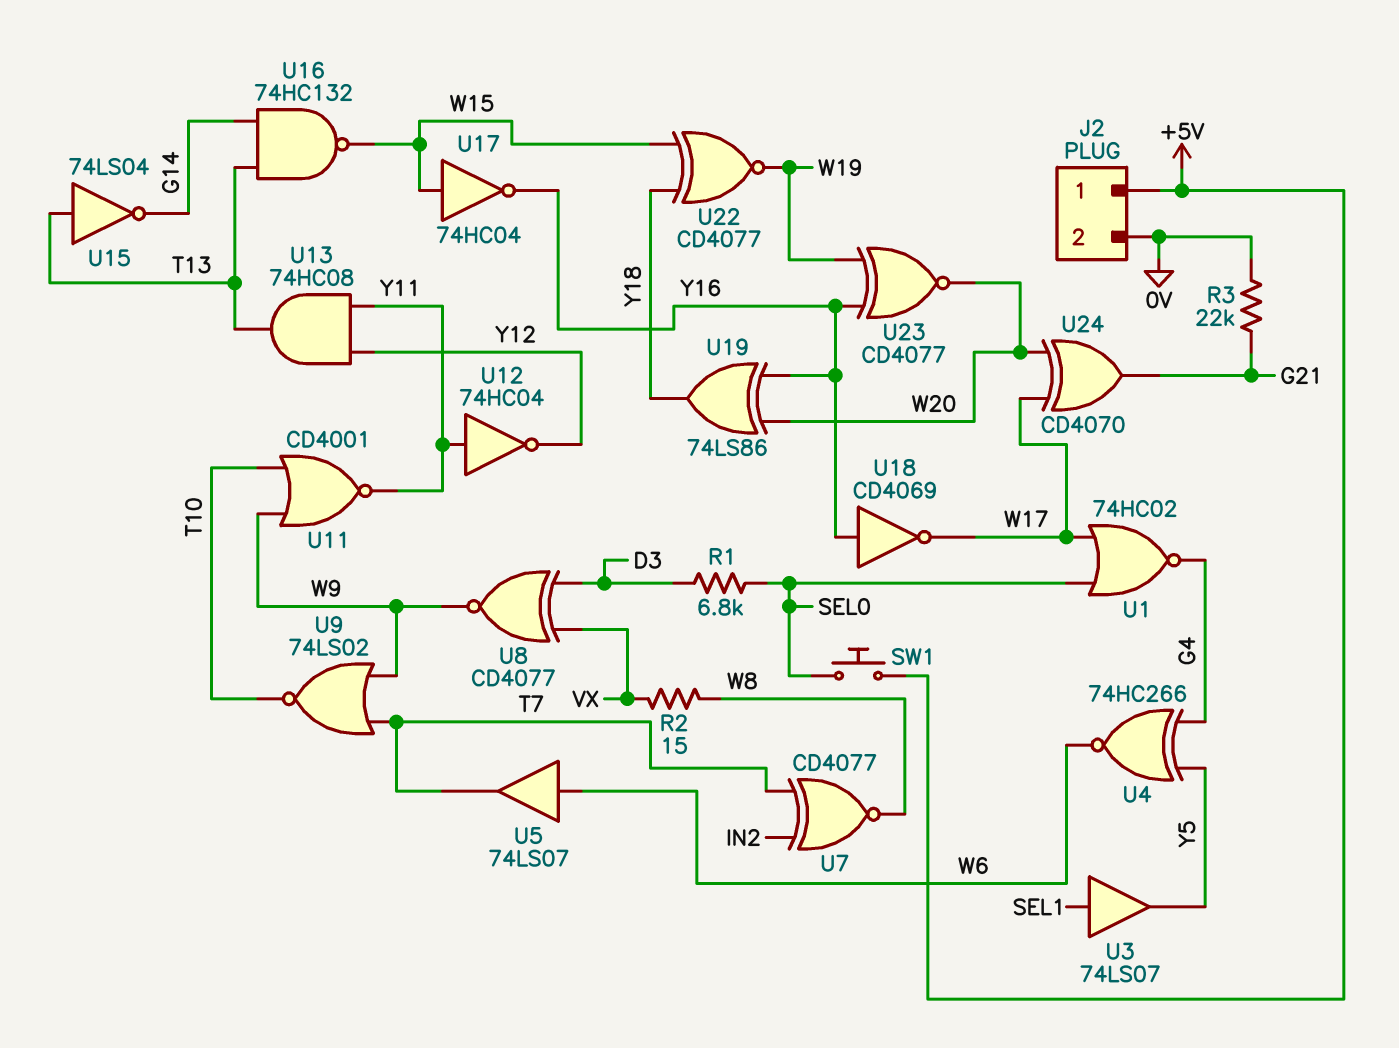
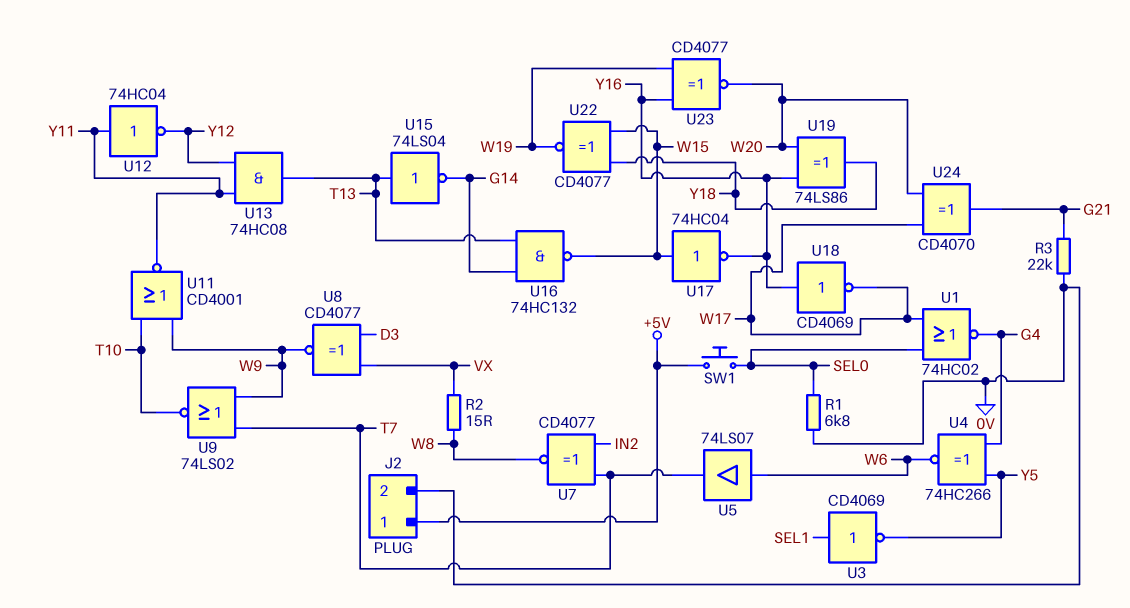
R1: 6.8k (D3, SEL0) -> 6.8k (0V, SEL0)
U3: buffer 74LS07 (in SEL1, out Y5) -> NOT CD4069 (in SEL1, out Y5)

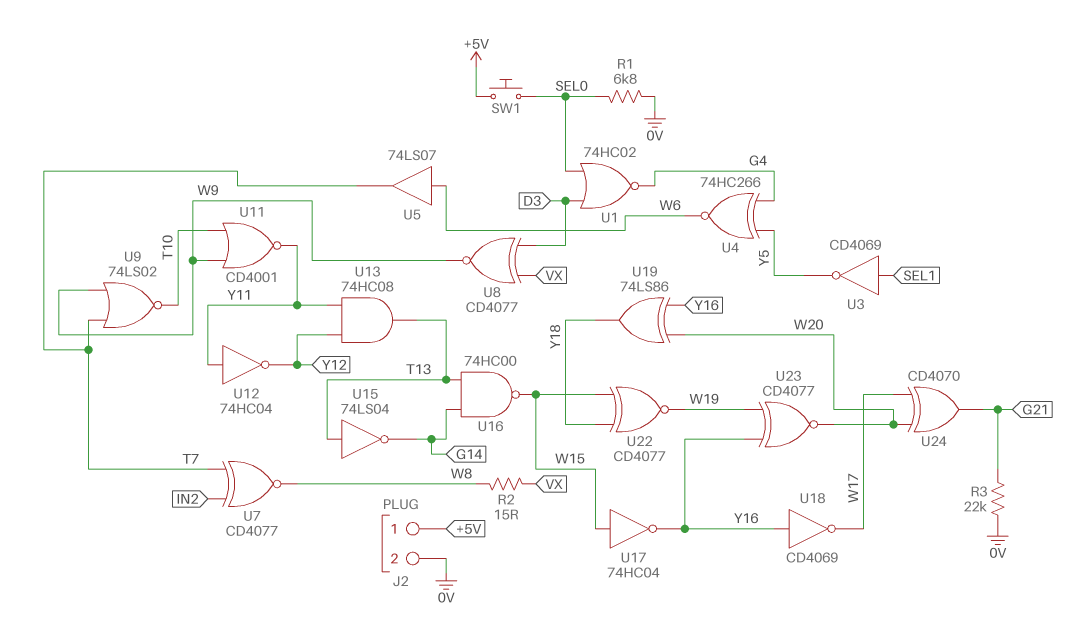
U1: NOR 74HC02 (in SEL0, in W17, out G4) -> NOR 74HC02 (in D3, in SEL0, out G4)
U16: NAND 74HC132 (in G14, in T13, out W15) -> NAND 74HC00 (in G14, in T13, out W15)

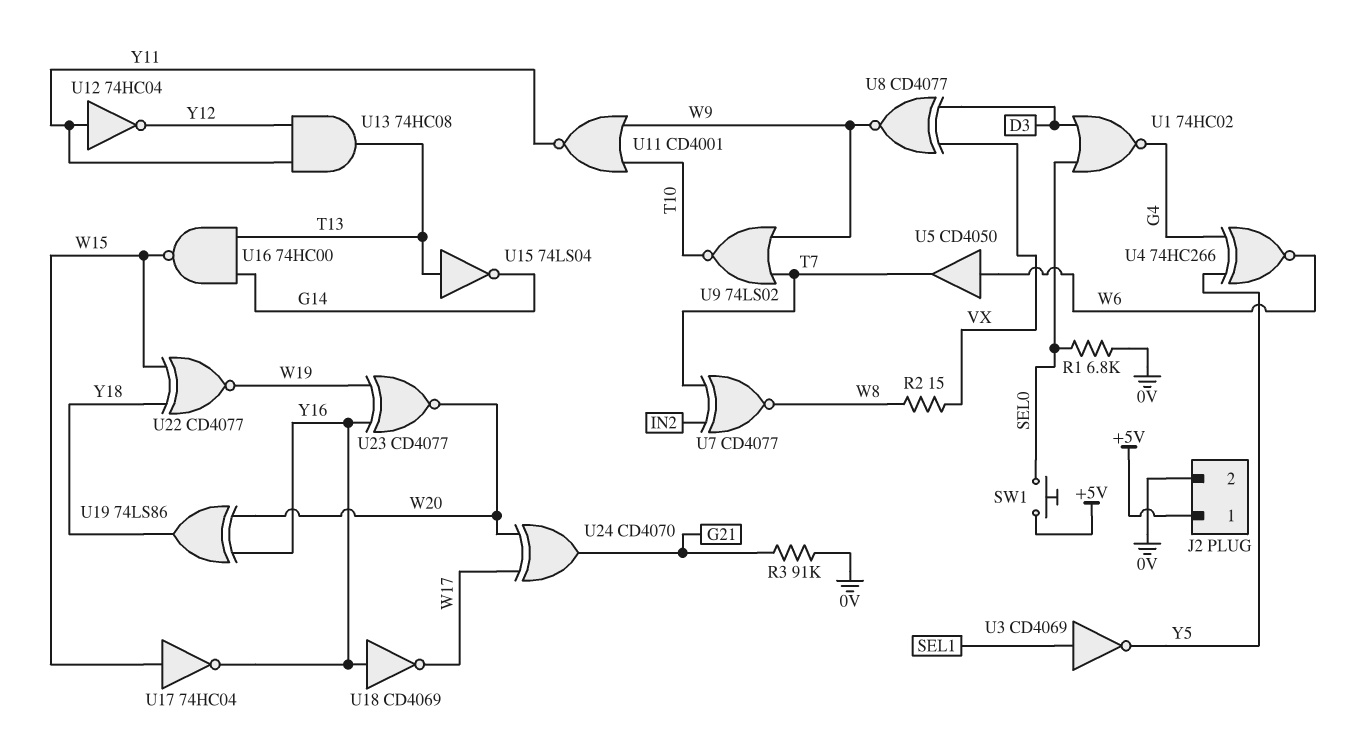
R3: 22k (0V, G21) -> 91k (0V, G21)
U5: buffer 74LS07 (in W6, out T7) -> buffer CD4050 (in W6, out T7)

